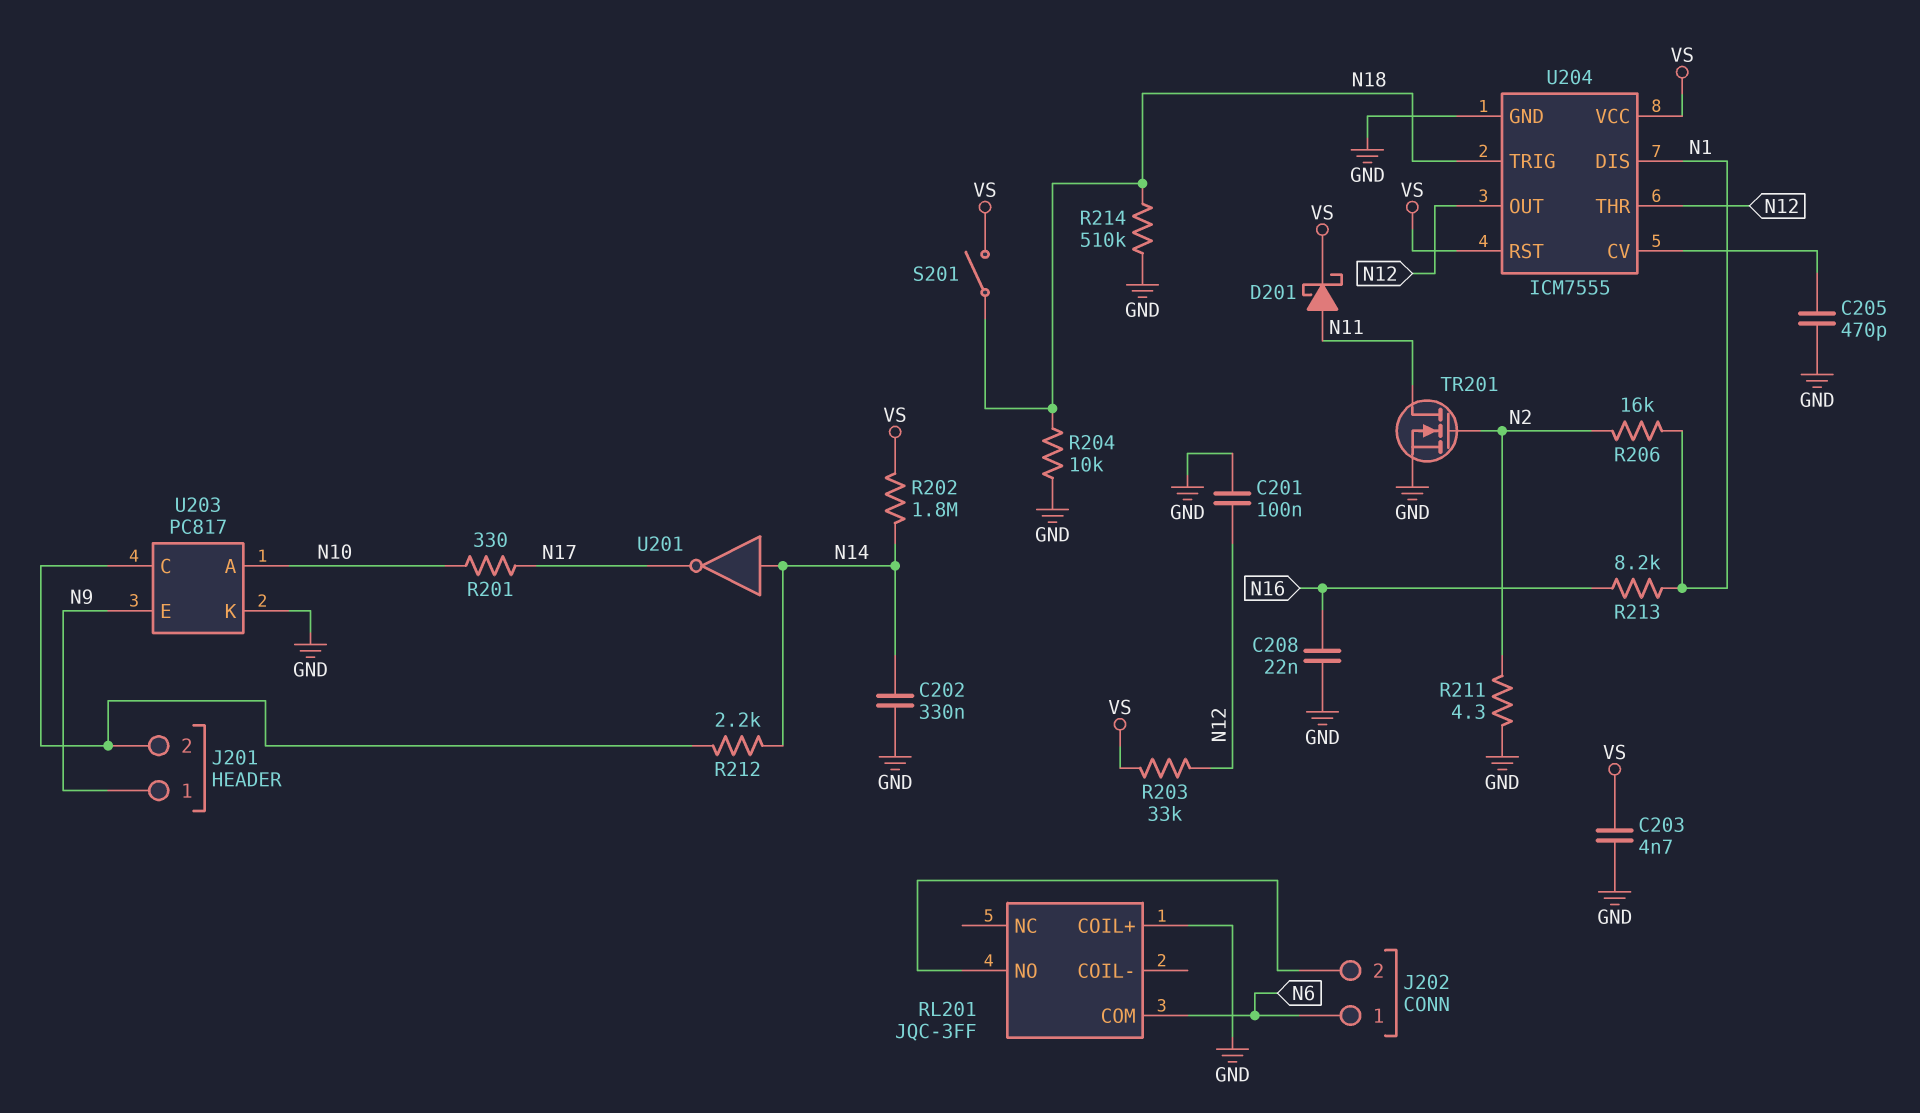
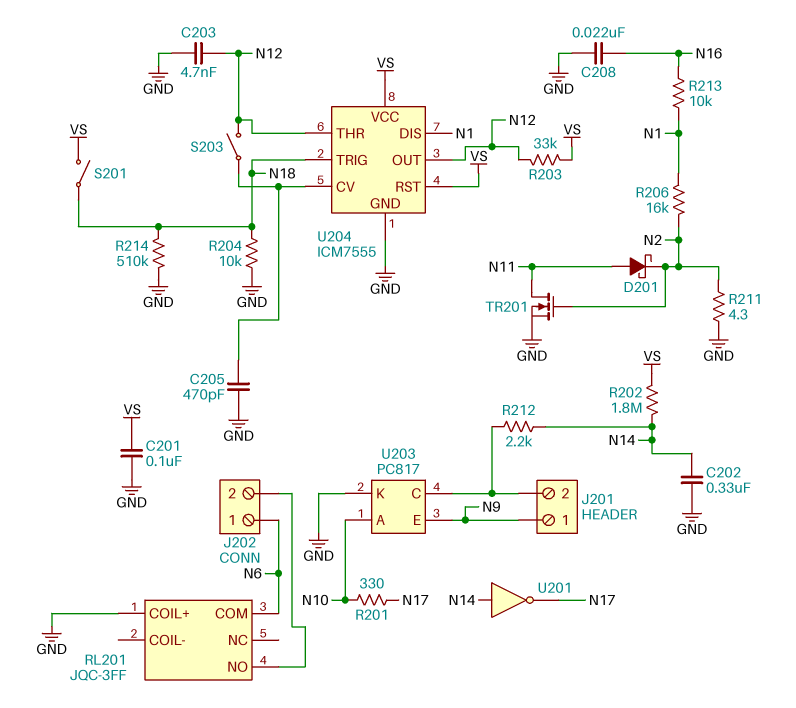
C201: 100nF (GND, N12) -> 100nF (GND, VS)
C203: 4.7nF (GND, VS) -> 4.7nF (GND, N12)
D201: schottky (A N11, K VS) -> schottky (A N11, K N2)
R213: 8.2k (N1, N16) -> 10k (N1, N16)
S203: none -> switch (N12, U204/CV)

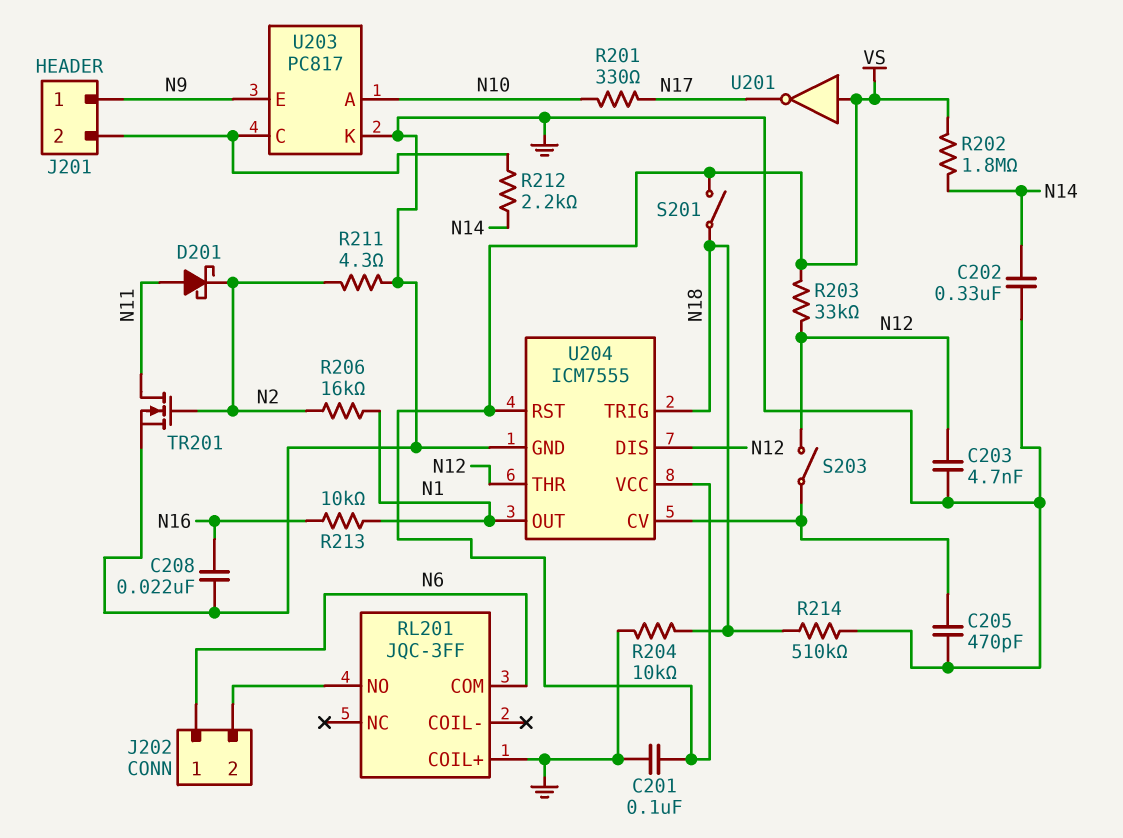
U201: NOT (in N14, out N17) -> NOT (in VS, out N17)
U204 pin DIS: N1 -> N12
U204 pin OUT: N12 -> N1

